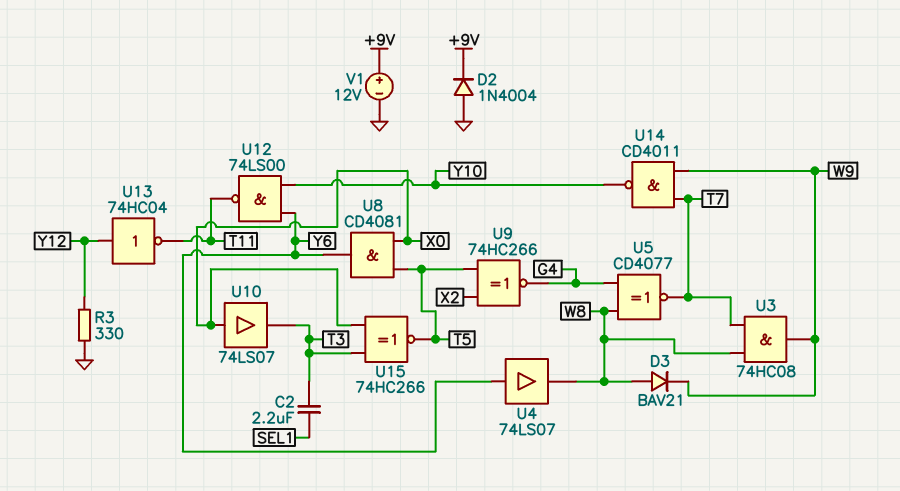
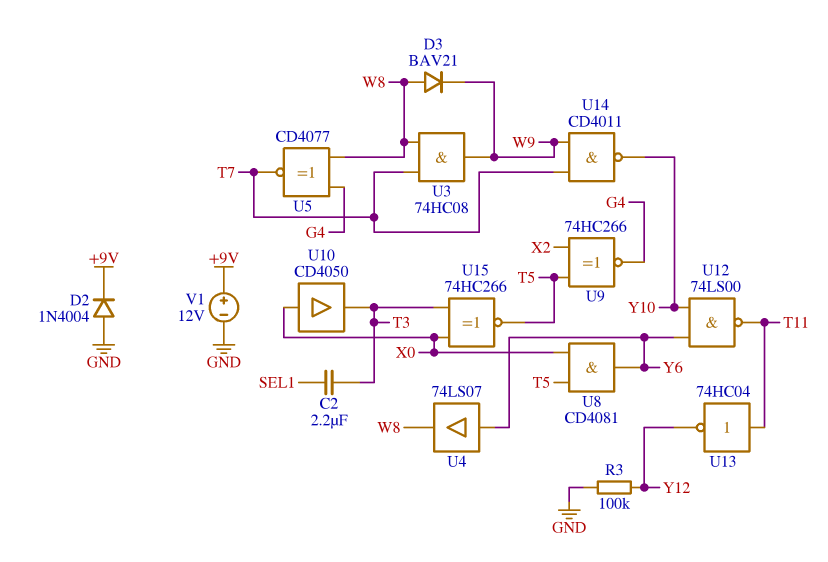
R3: 330 (GND, Y12) -> 100k (GND, Y12)
U10: buffer 74LS07 (in X0, out T3) -> buffer CD4050 (in X0, out T3)
U13: NOT 74HC04 (in Y12, out T11) -> NOT 74HC04 (in T11, out Y12)

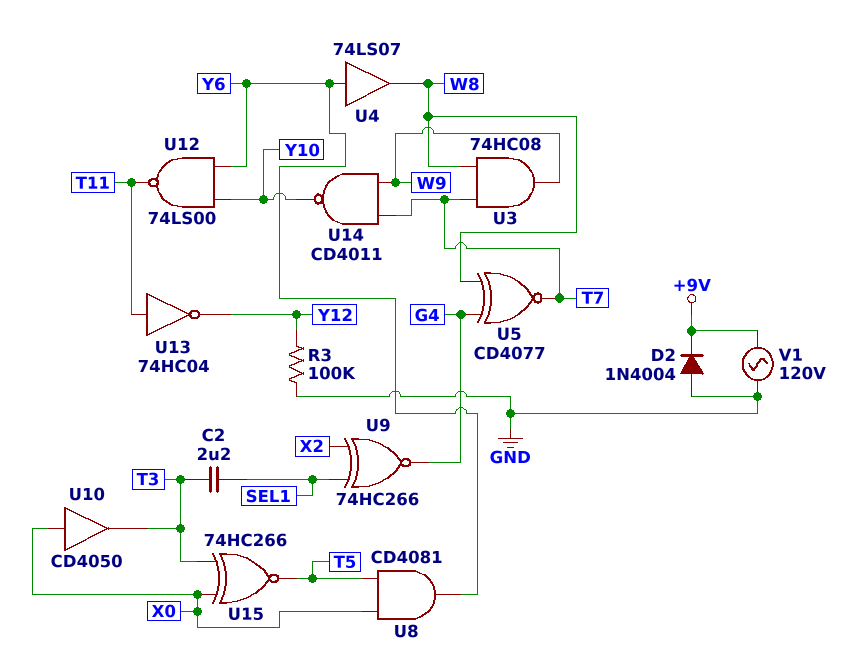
D3: diode BAV21 (A W8, K W9) -> none
U9: XNOR 74HC266 (in T5, in X2, out G4) -> XNOR 74HC266 (in SEL1, in X2, out G4)
V1: 12V (plus +9V, minus GND) -> AC 120V (+9V, GND)

